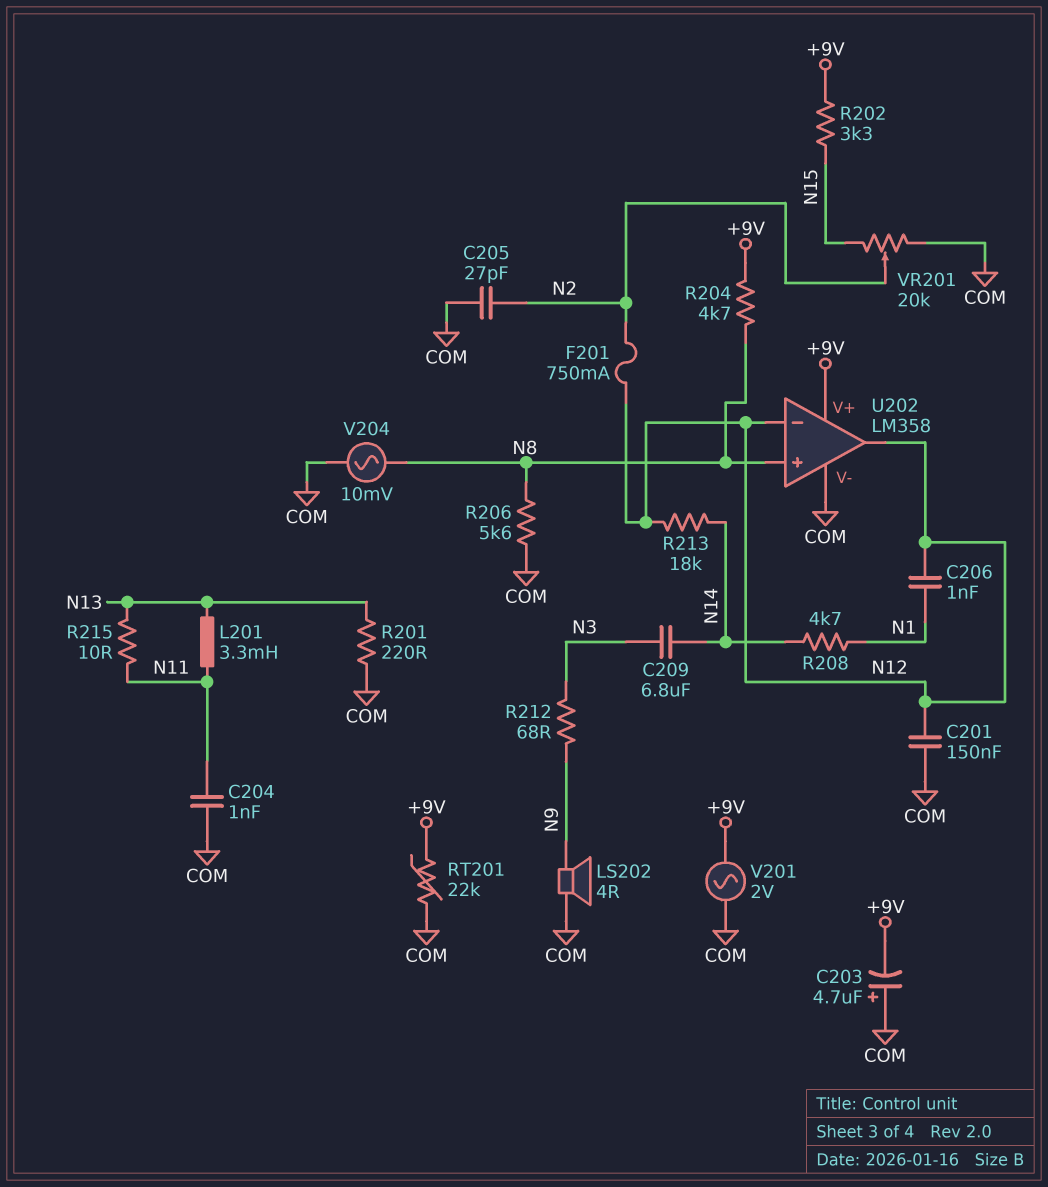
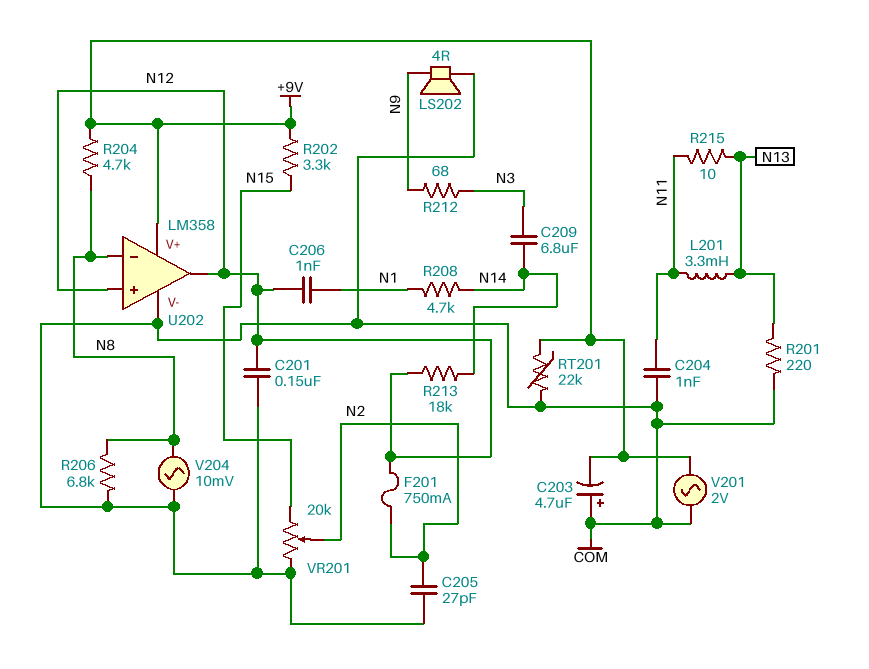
R206: 5.6k (COM, N8) -> 6.8k (COM, N8)
U202 pin in+: N8 -> N12
U202 pin in-: N12 -> N8

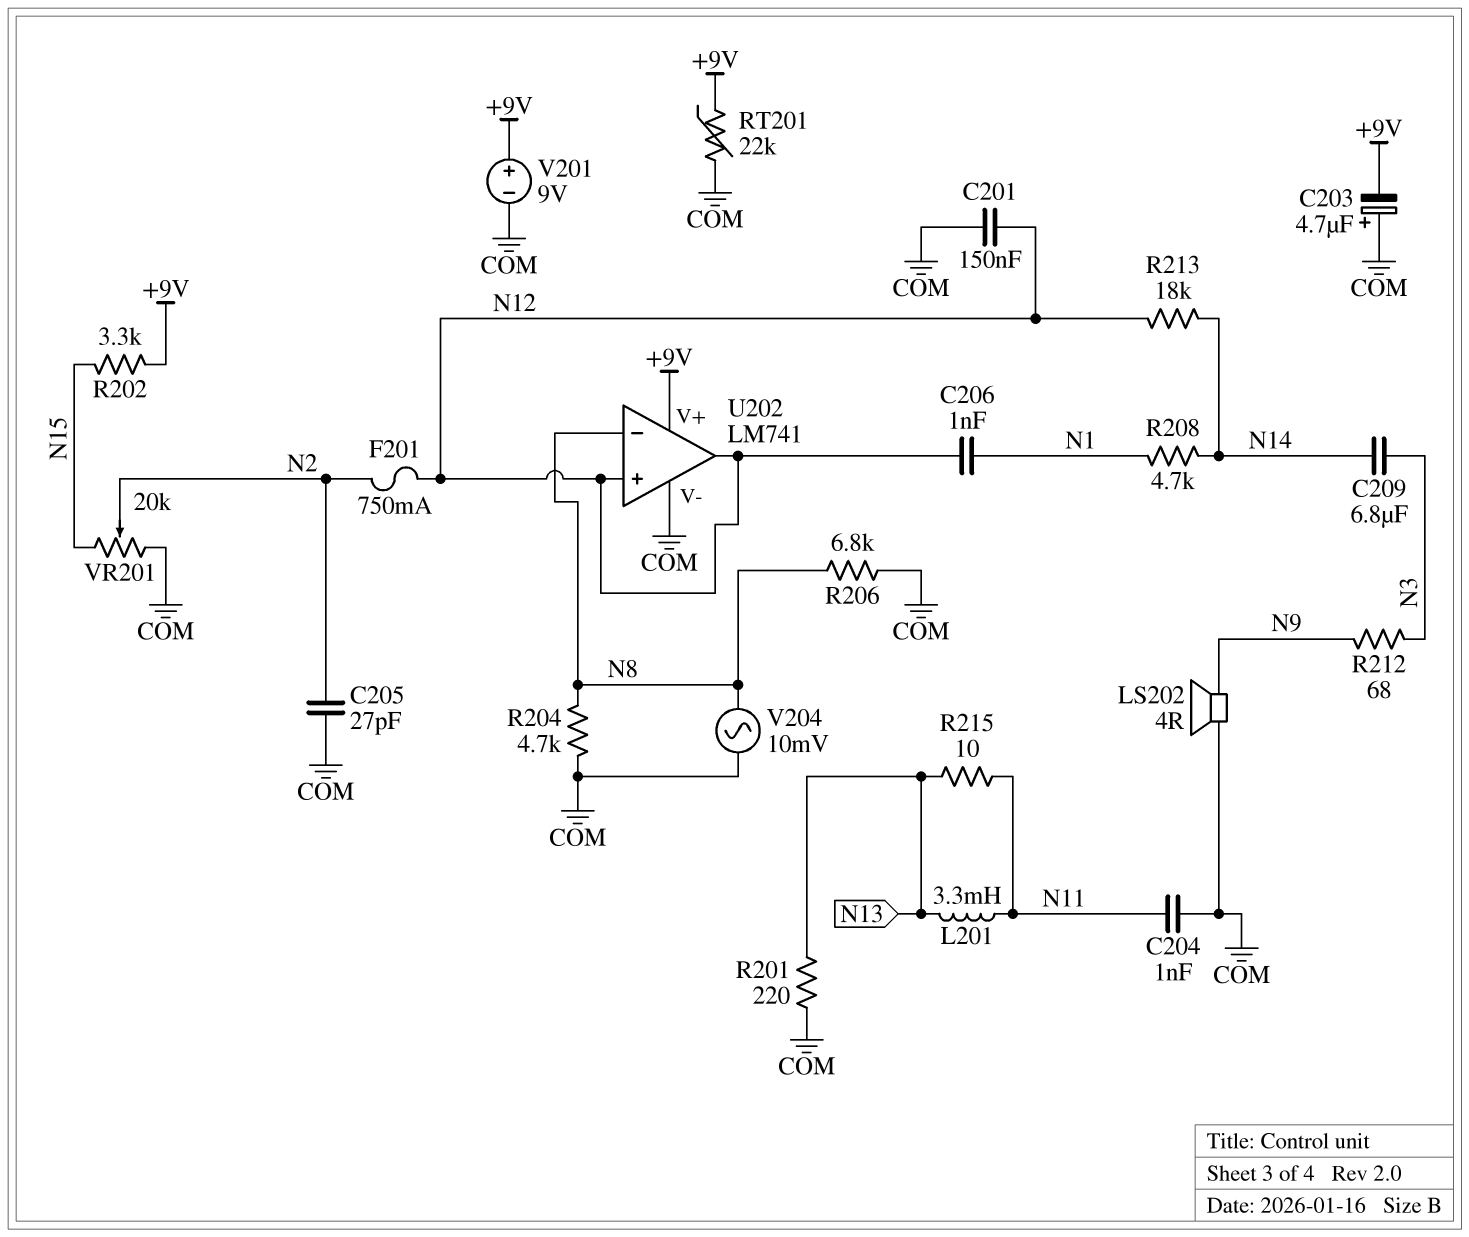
R204: 4.7k (+9V, N8) -> 4.7k (COM, N8)
U202: LM358 -> LM741
V201: AC 2V (+9V, COM) -> 9V (plus +9V, minus COM)

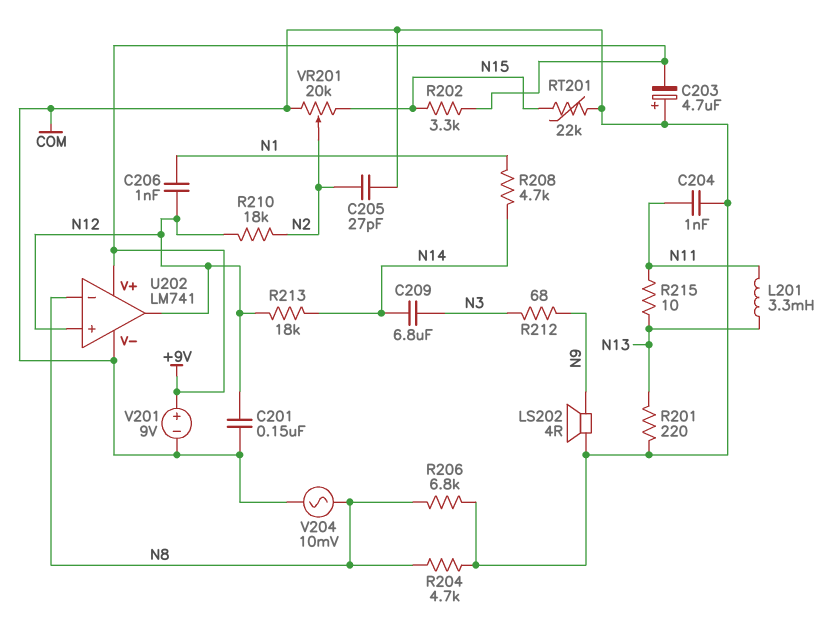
F201: 750mA (N2, N12) -> none
R210: none -> 18k (N2, N12)
RT201: 22k (+9V, COM) -> 22k (COM, N15)

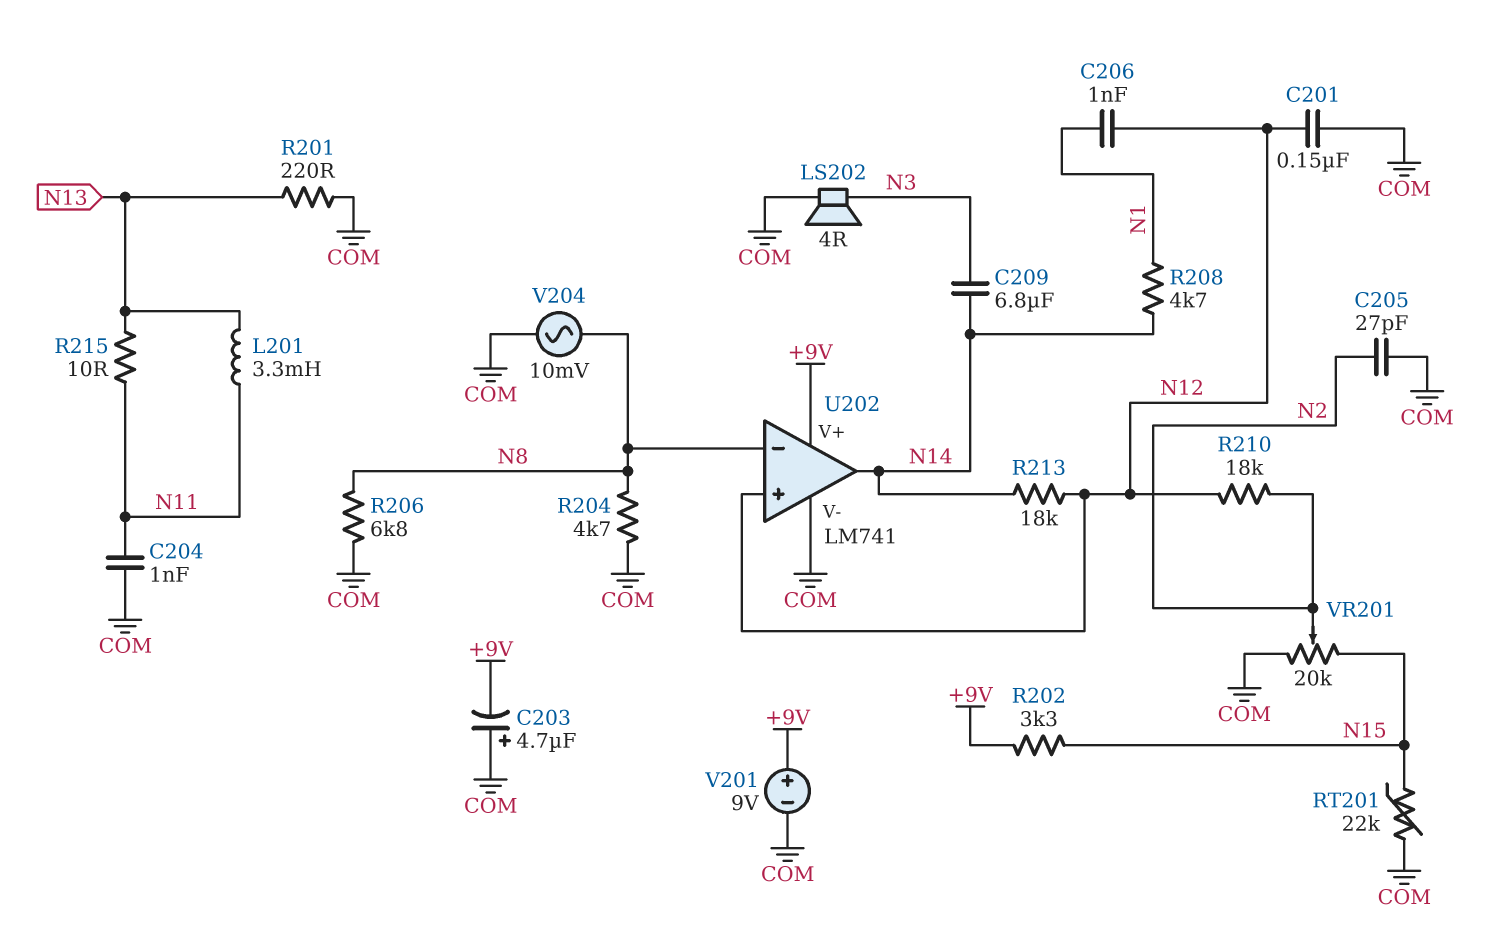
LS202: speaker 4R (COM, N9) -> speaker 4R (COM, N3)
R212: 68 (N3, N9) -> none
U202 pin out: N12 -> N14

